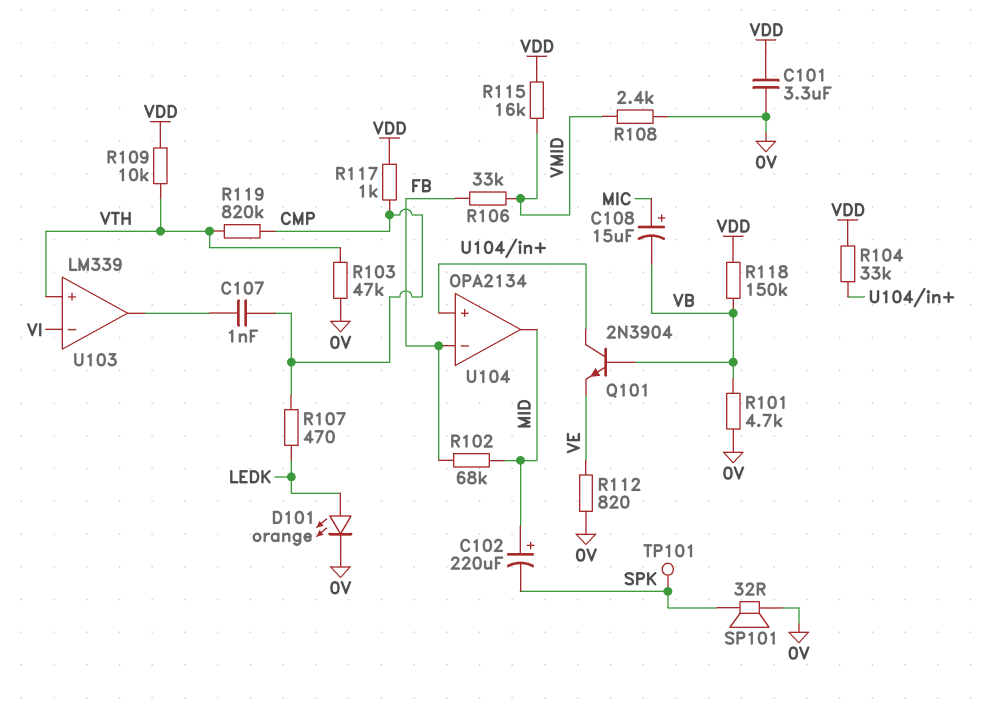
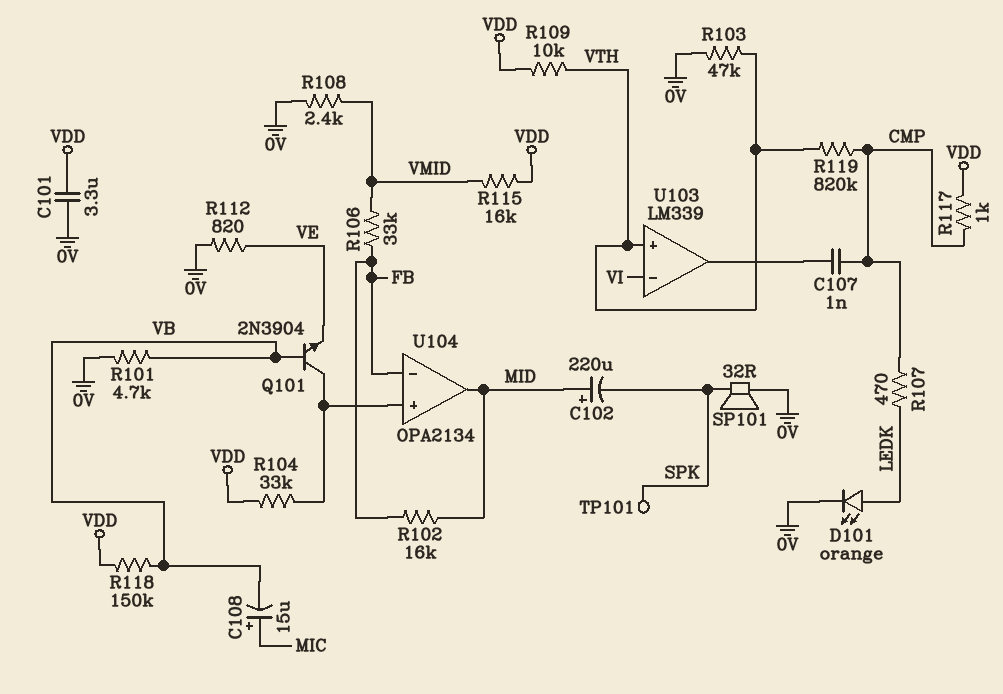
R102: 68k (FB, MID) -> 16k (FB, MID)

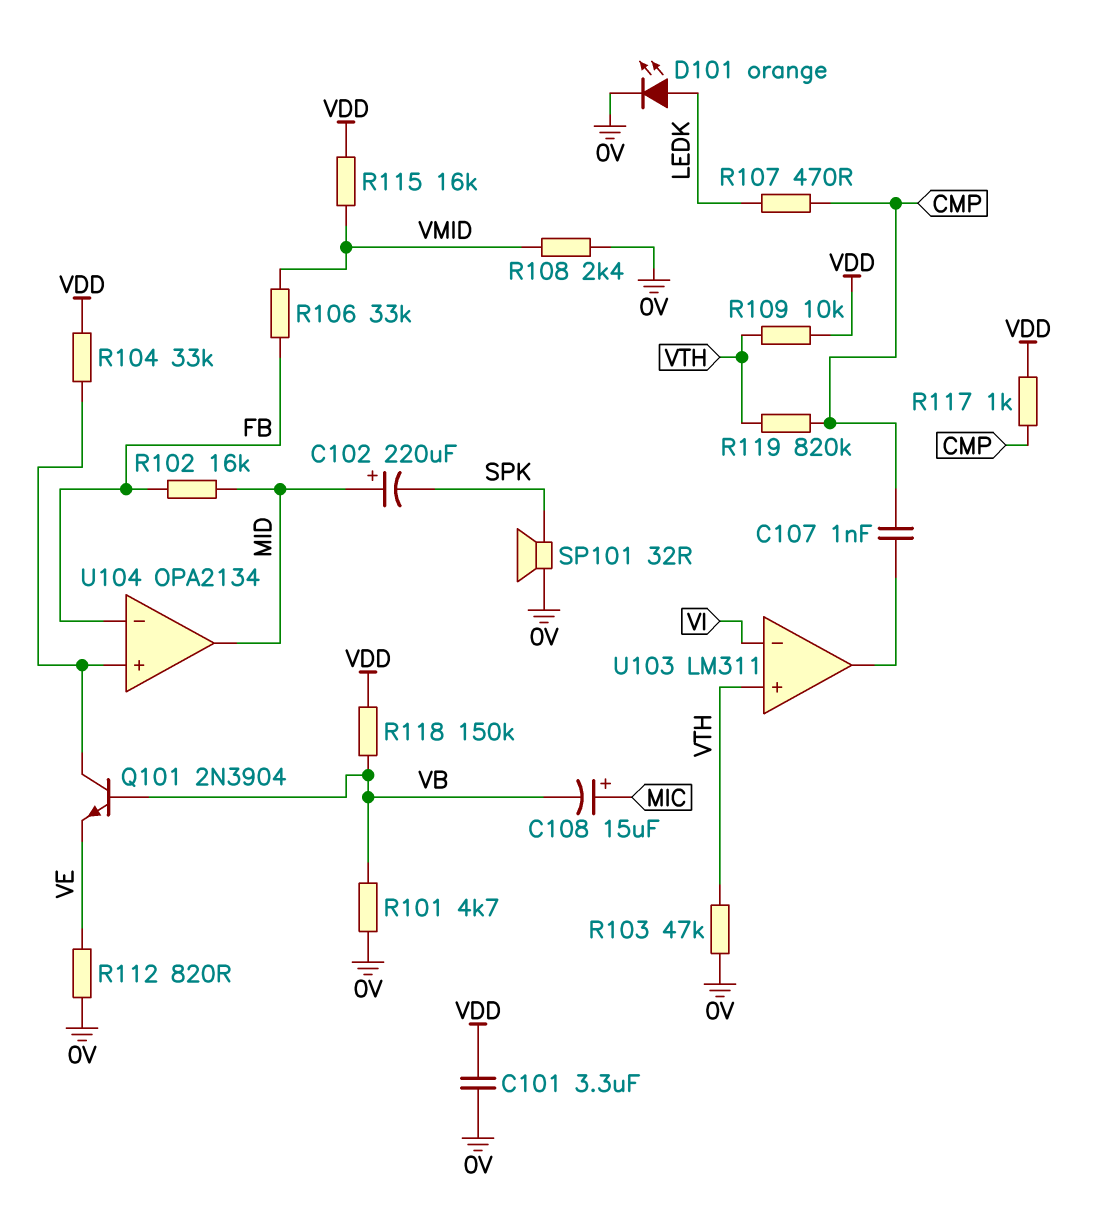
TP101: test point (SPK) -> none
U103: LM339 -> LM311

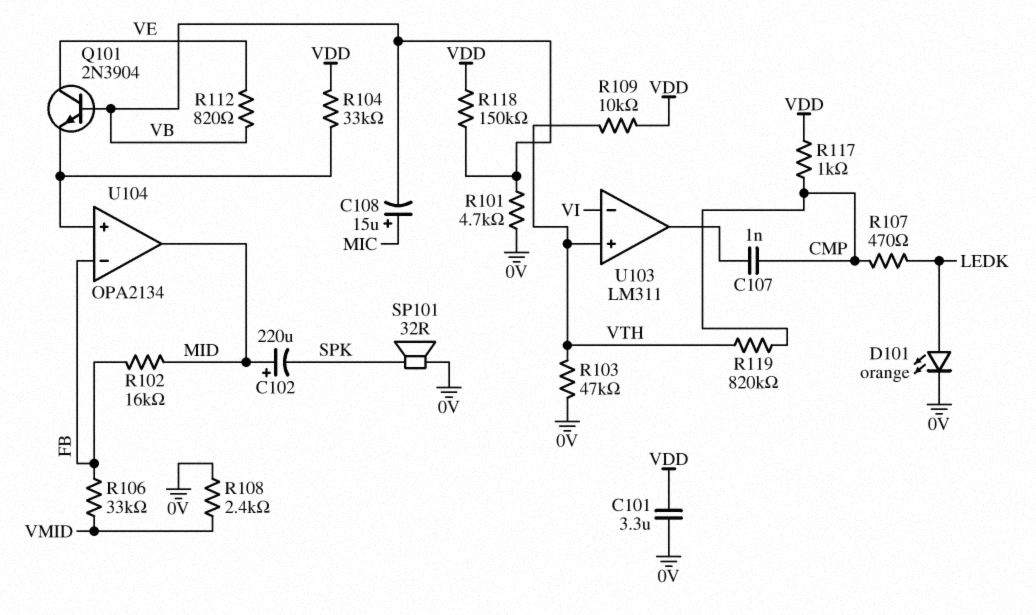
Q101: NPN 2N3904 (B VB, C U104/in+, E VE) -> NPN 2N3904 (B VB, C VE, E U104/in+)
R112: 820 (0V, VE) -> 820 (VB, VE)
R115: 16k (VDD, VMID) -> none

